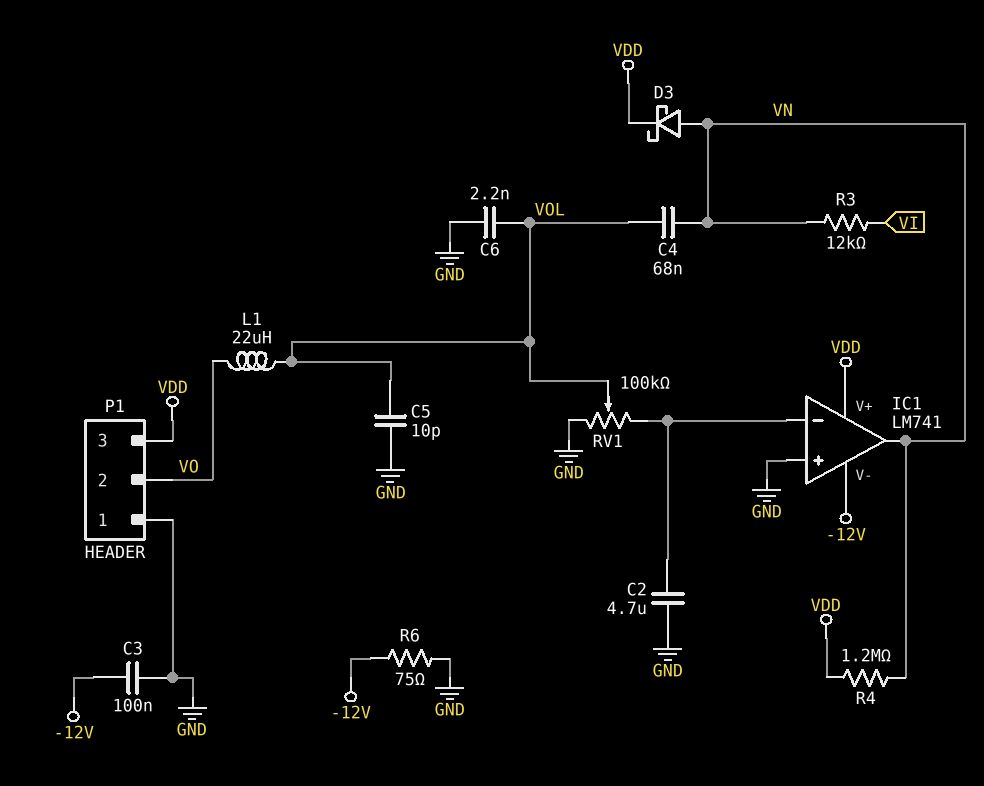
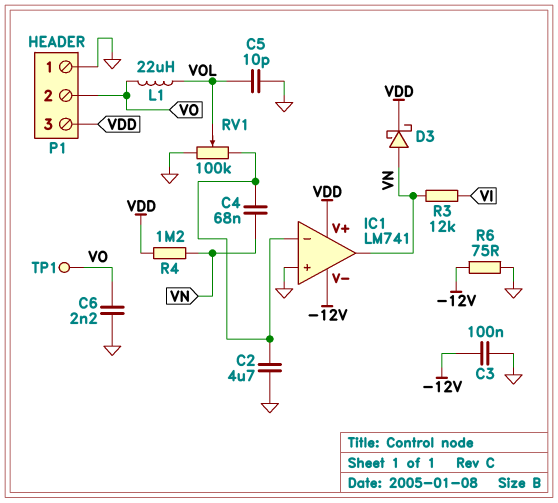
C4: 68nF (VN, VOL) -> 68nF (IC1/in-, VN)
C6: 2.2nF (GND, VOL) -> 2.2nF (GND, VO)
TP1: none -> test point (VO)

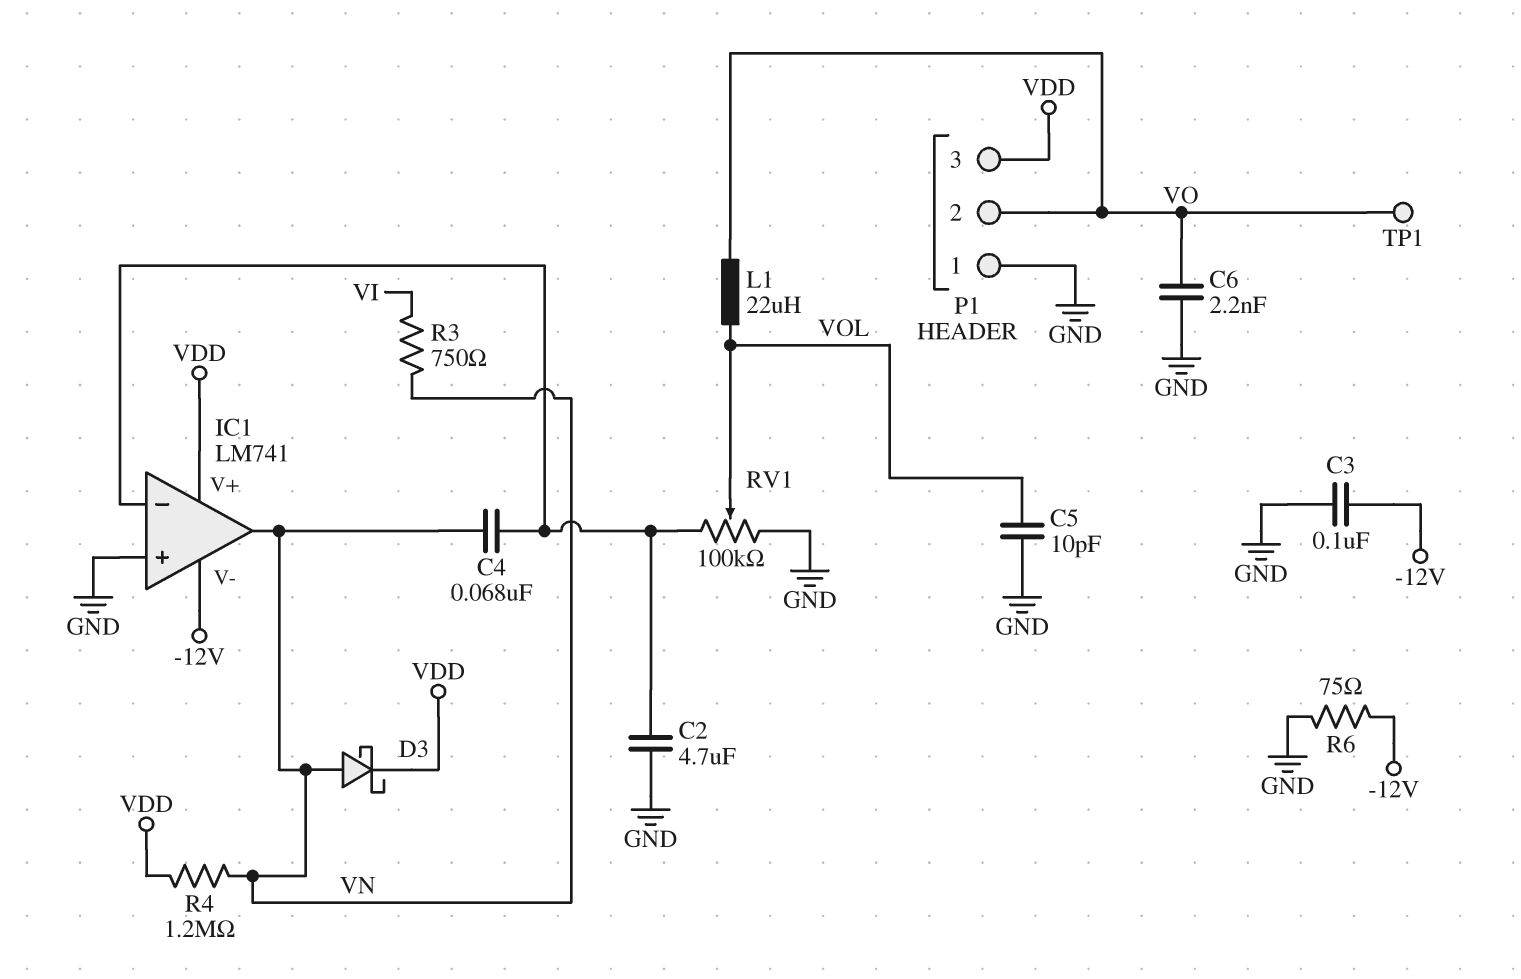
R3: 12k (VI, VN) -> 750 (VI, VN)

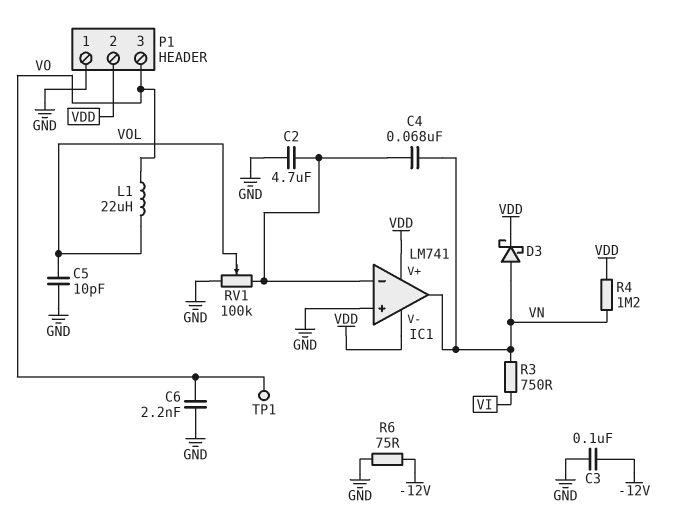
IC1 pin V-: -12V -> VDD
P1 pin 2: VO -> VDD
P1 pin 3: VDD -> VO

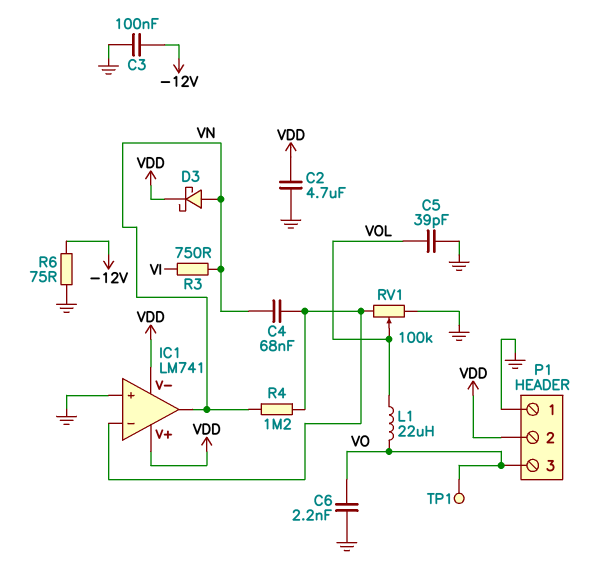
C2: 4.7uF (GND, IC1/in-) -> 4.7uF (GND, VDD)
C5: 10pF (GND, VOL) -> 39pF (GND, VOL)
R4: 1.2M (VDD, VN) -> 1.2M (IC1/in-, VN)

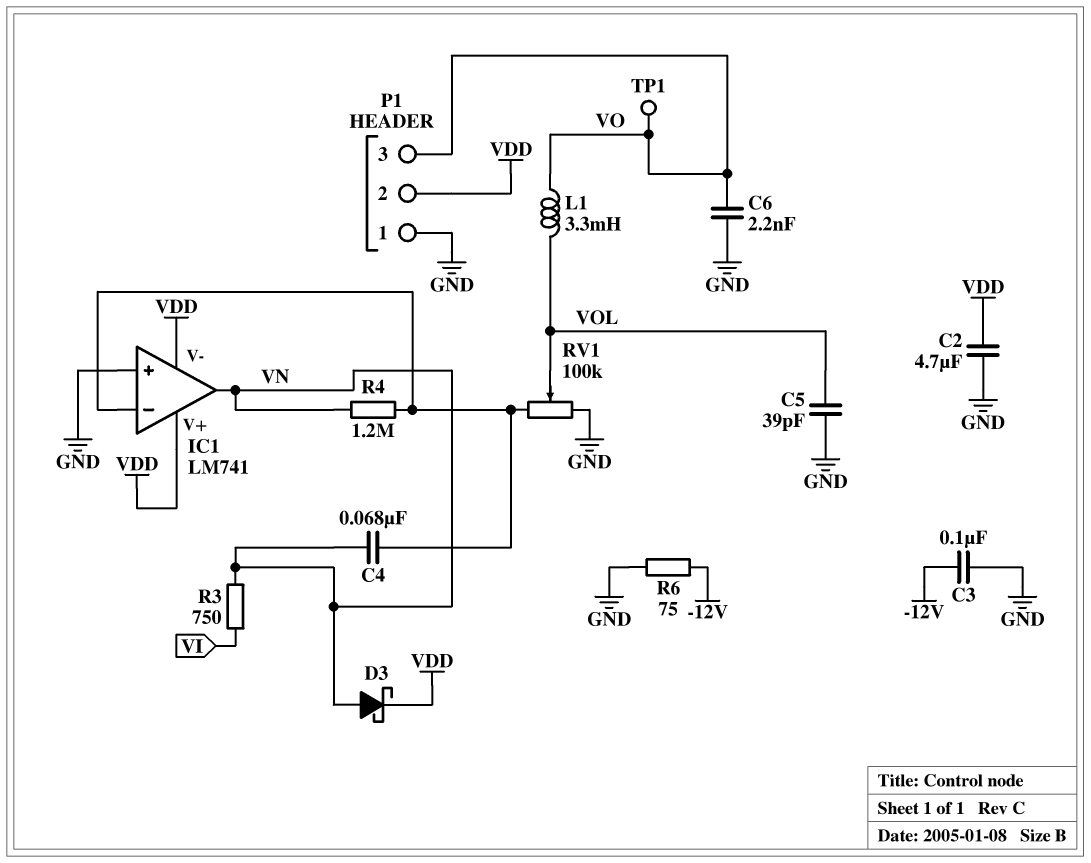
L1: 22uH (VO, VOL) -> 3.3mH (VO, VOL)

